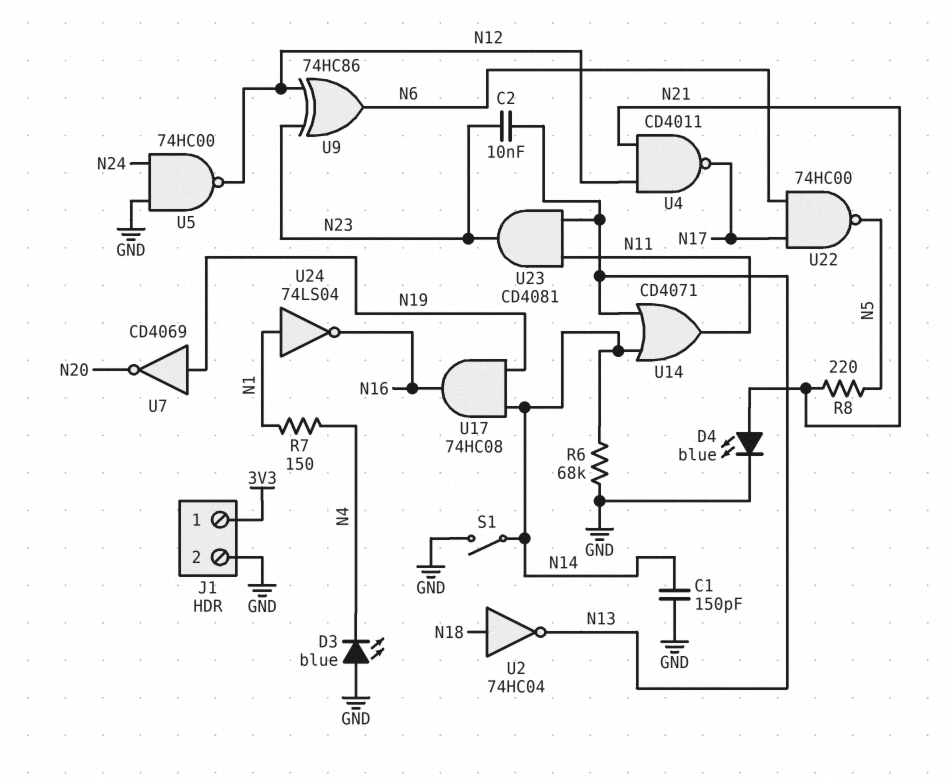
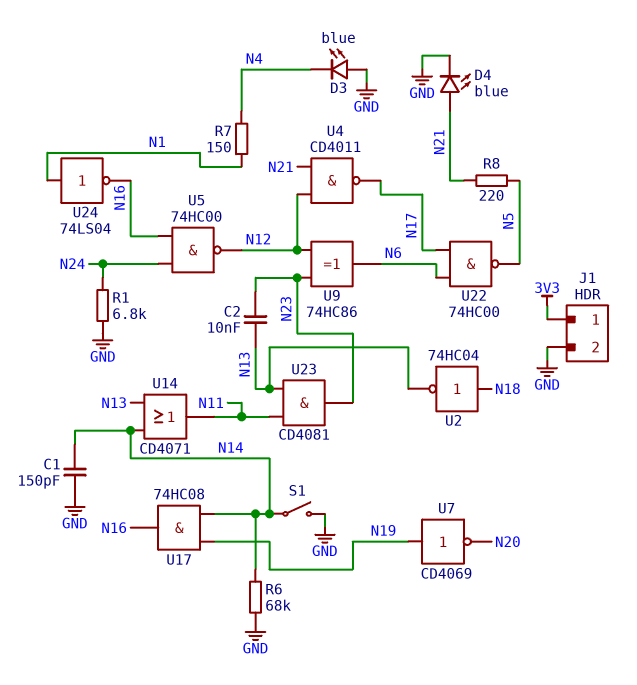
R1: none -> 6.8k (GND, N24)
U5: NAND 74HC00 (in GND, in N24, out N12) -> NAND 74HC00 (in N16, in N24, out N12)

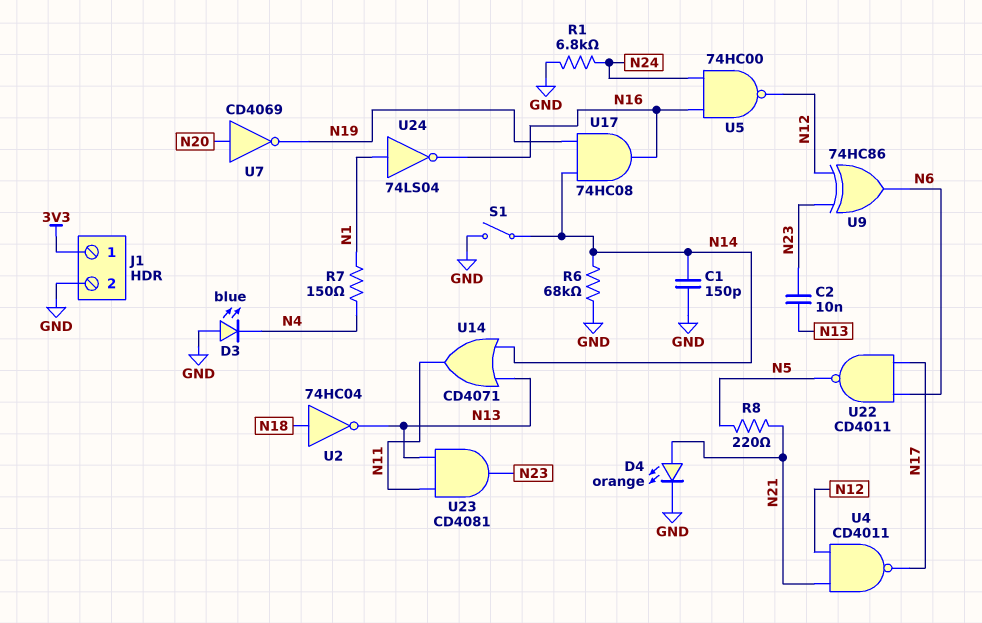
D4: LED blue (A N21, K GND) -> LED orange (A N21, K GND)
U7: NOT CD4069 (in N19, out N20) -> NOT CD4069 (in N20, out N19)
U22: NAND 74HC00 (in N6, in N17, out N5) -> NAND CD4011 (in N6, in N17, out N5)

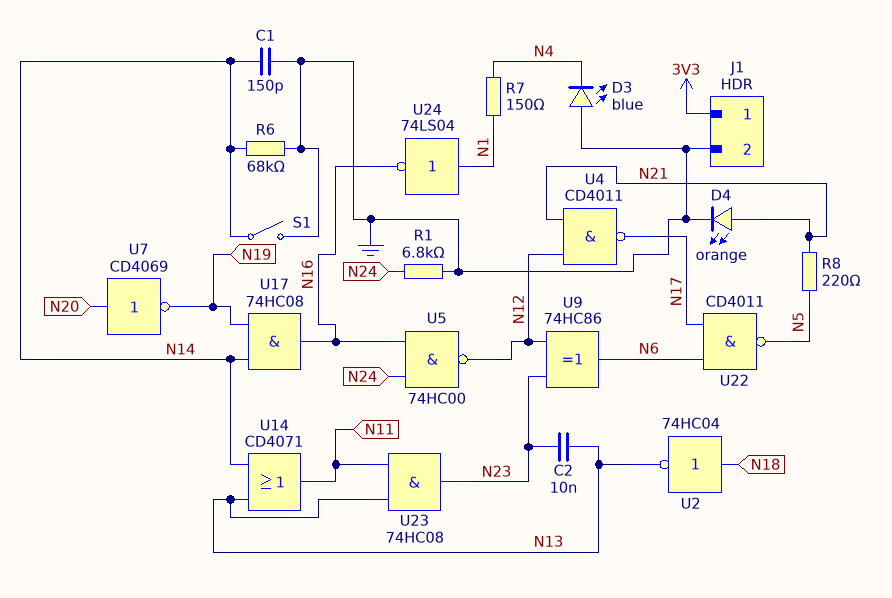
U23: AND CD4081 (in N11, in N13, out N23) -> AND 74HC08 (in N11, in N13, out N23)

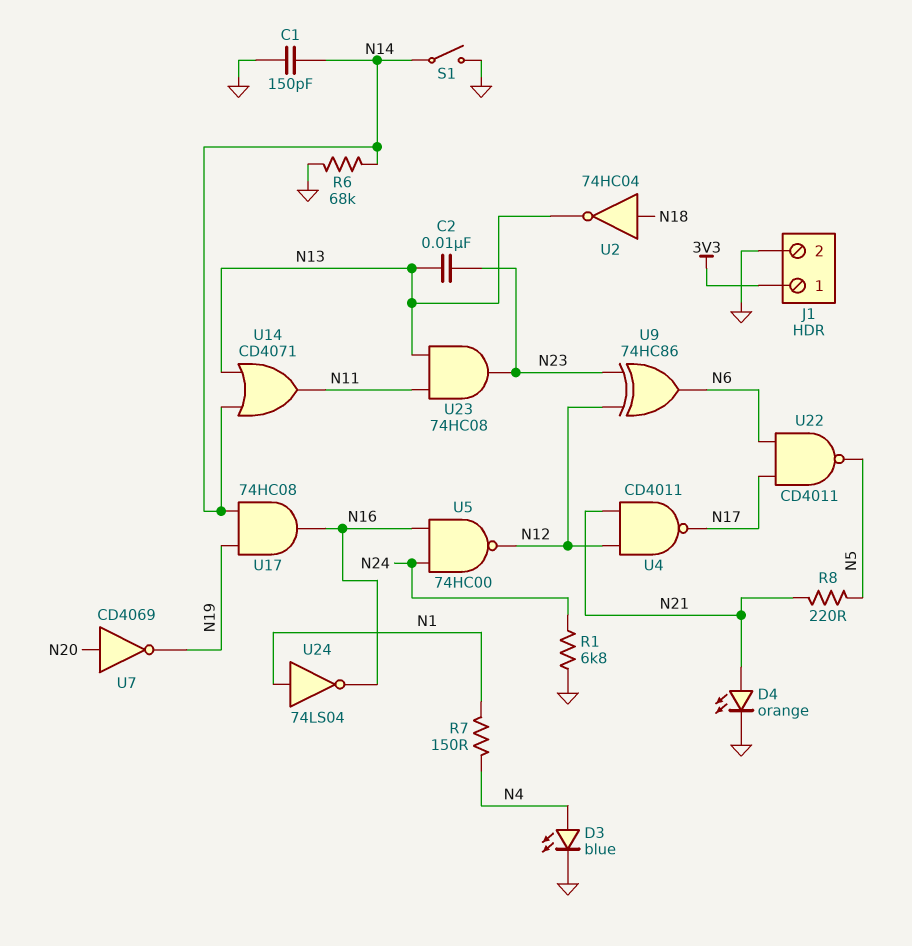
D3: LED blue (A GND, K N4) -> LED blue (A N4, K GND)

